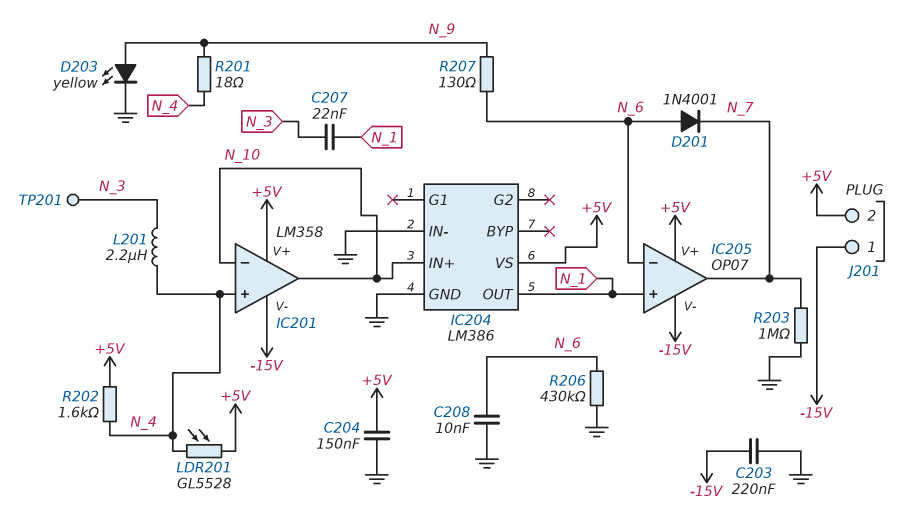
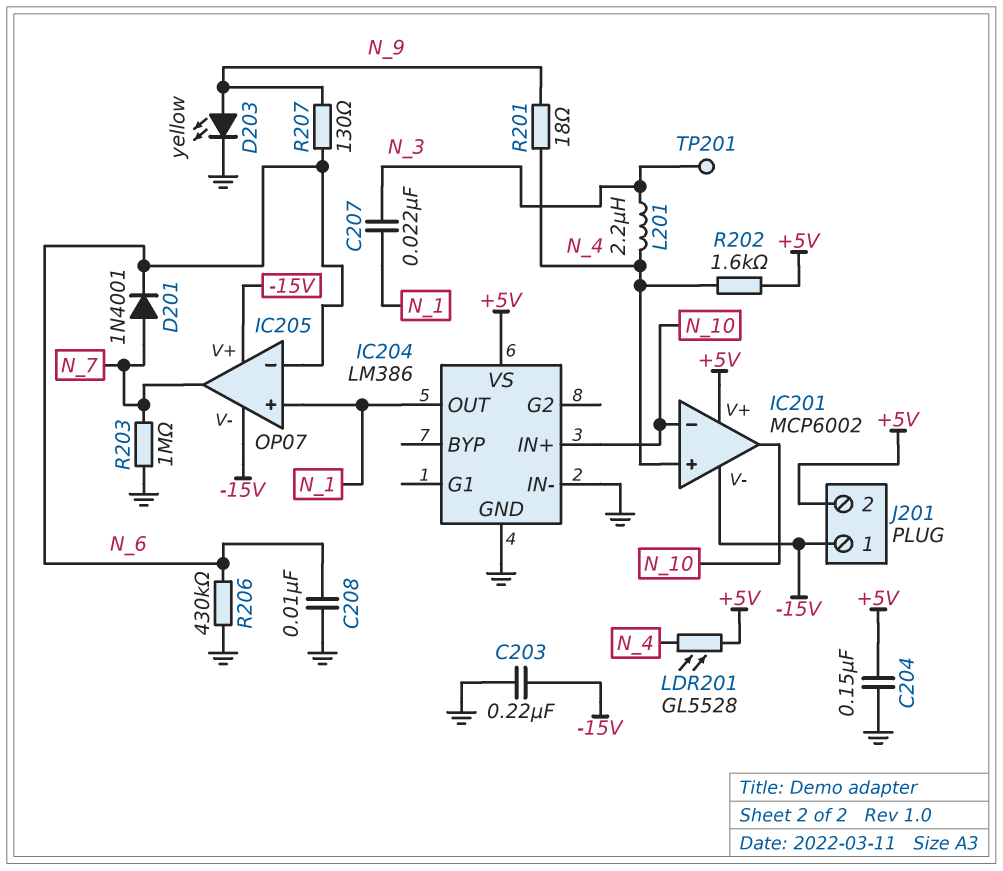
D201: diode 1N4001 (A N_6, K N_7) -> diode 1N4001 (A N_7, K N_6)
IC201: LM358 -> MCP6002
IC205 pin V+: +5V -> -15V

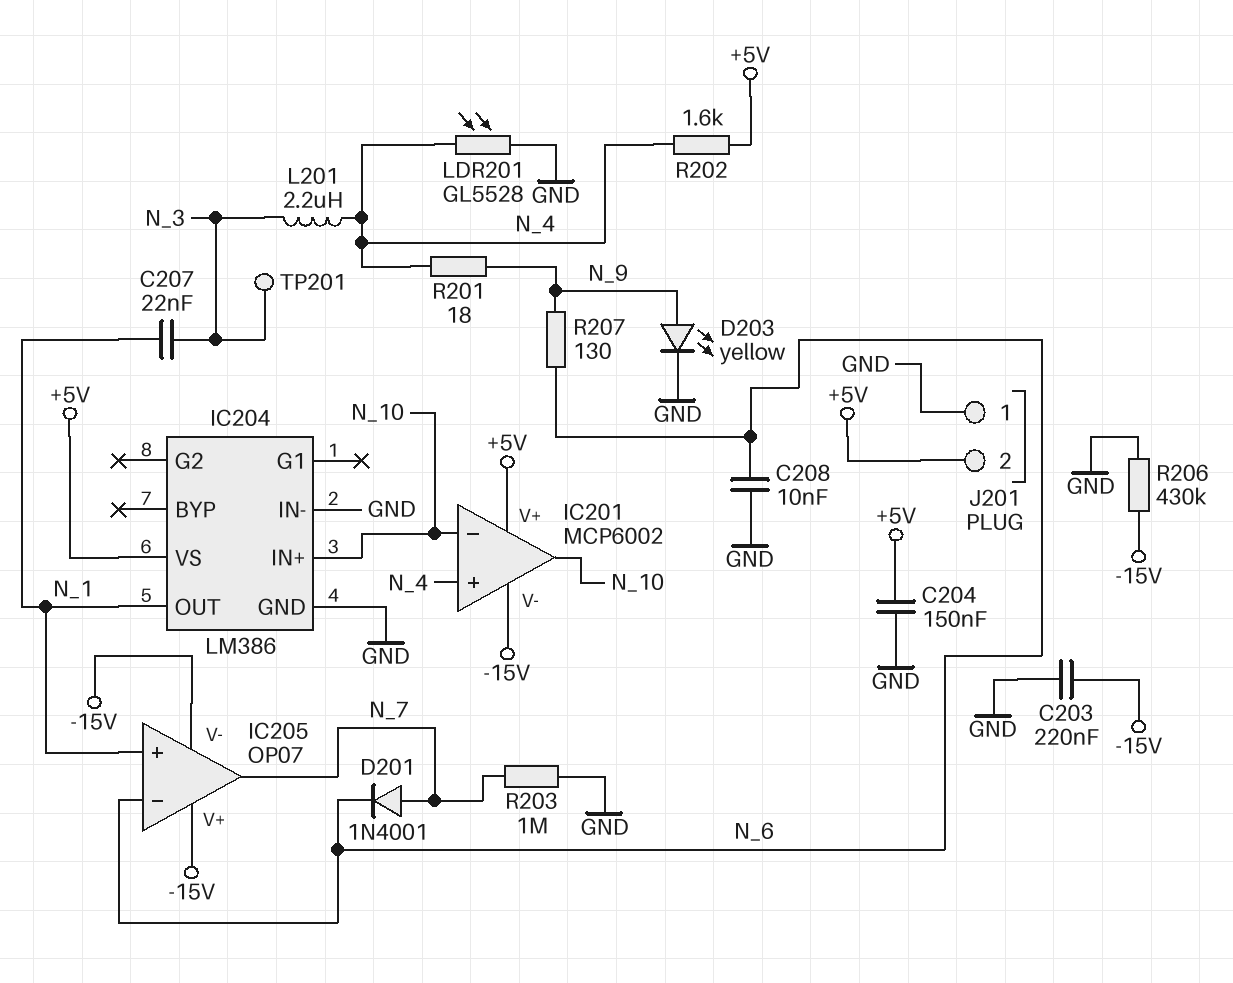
J201 pin 1: -15V -> GND
LDR201: GL5528 (+5V, N_4) -> GL5528 (GND, N_4)
R206: 430k (GND, N_6) -> 430k (-15V, GND)

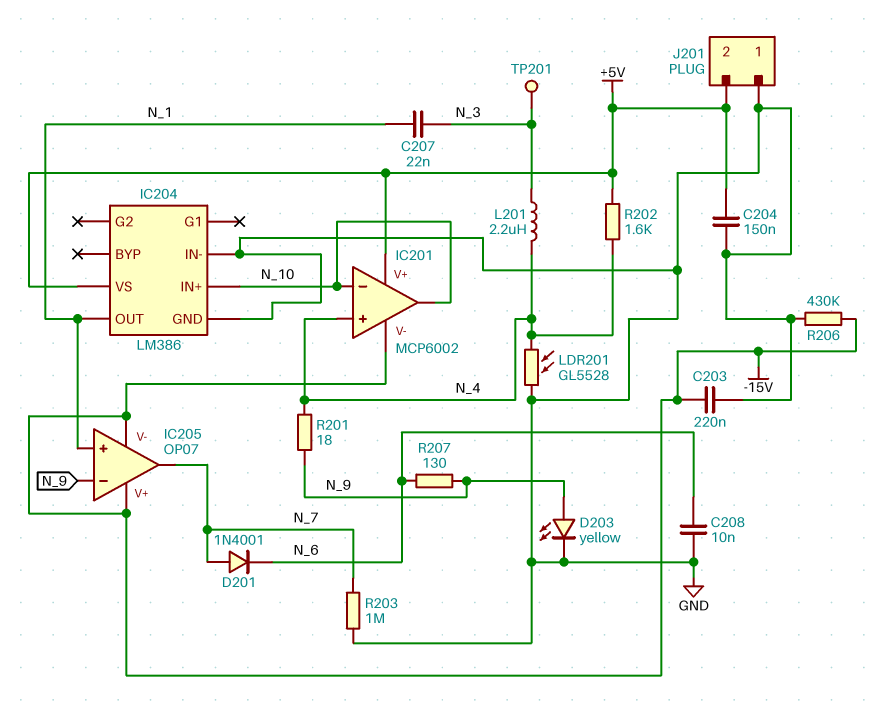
IC205 pin in-: N_6 -> N_9

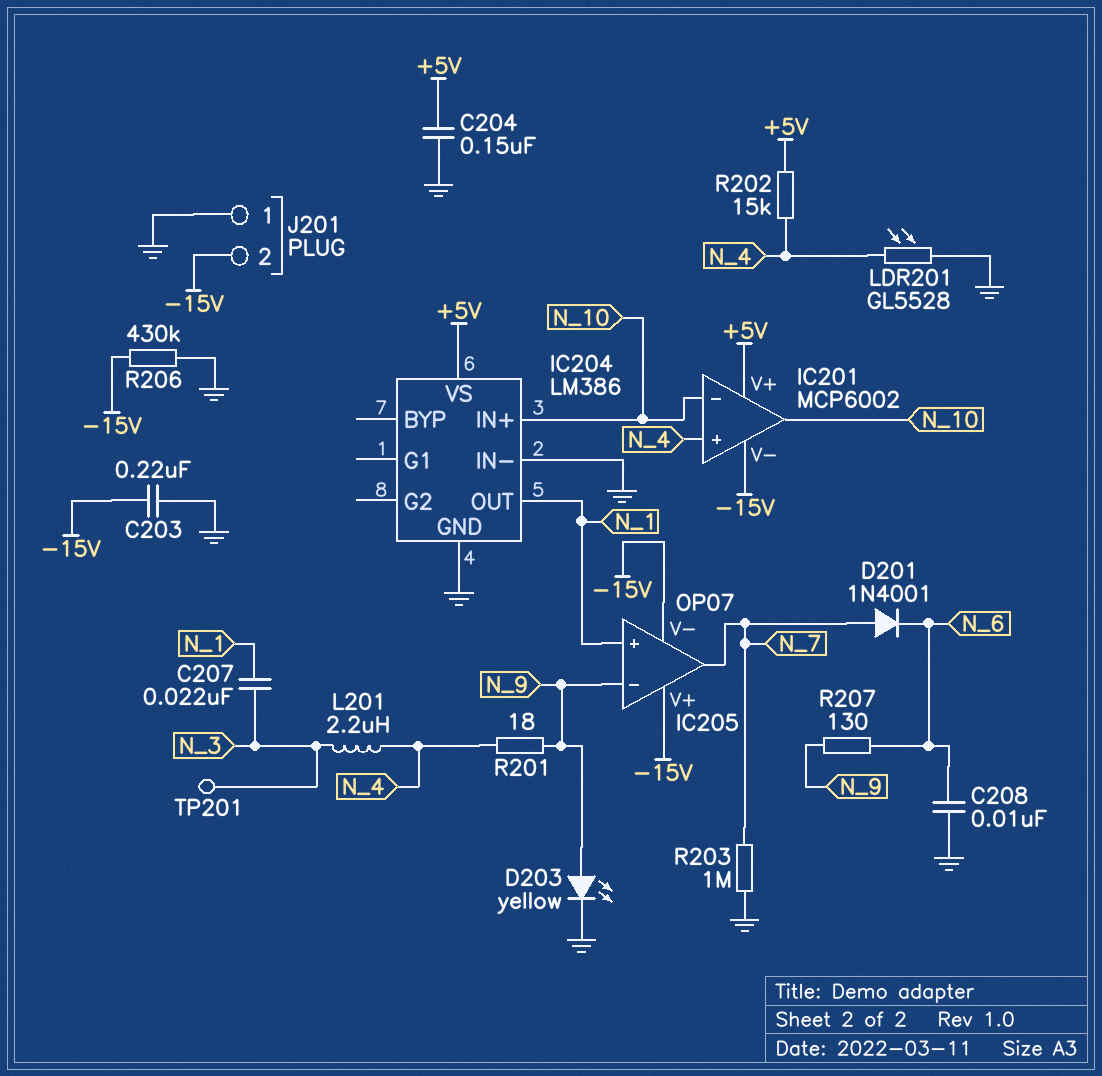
J201 pin 2: +5V -> -15V
R202: 1.6k (+5V, N_4) -> 15k (+5V, N_4)

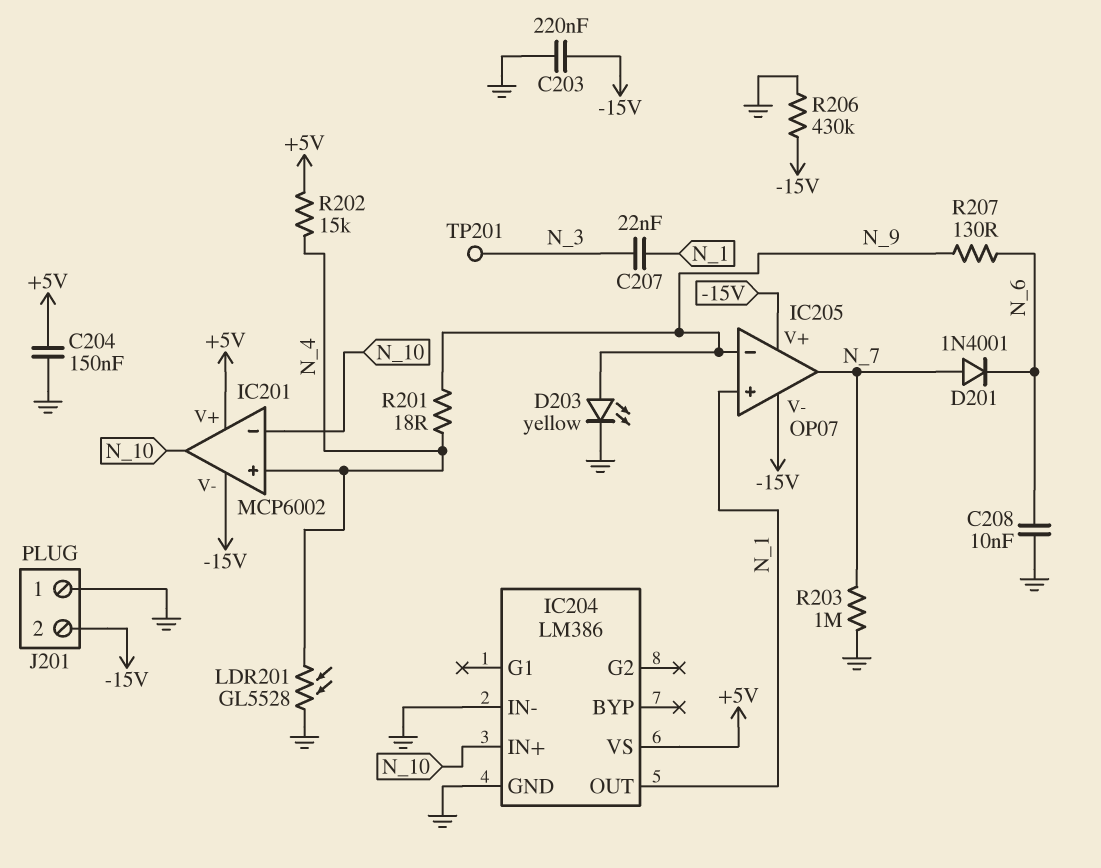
L201: 2.2uH (N_3, N_4) -> none

